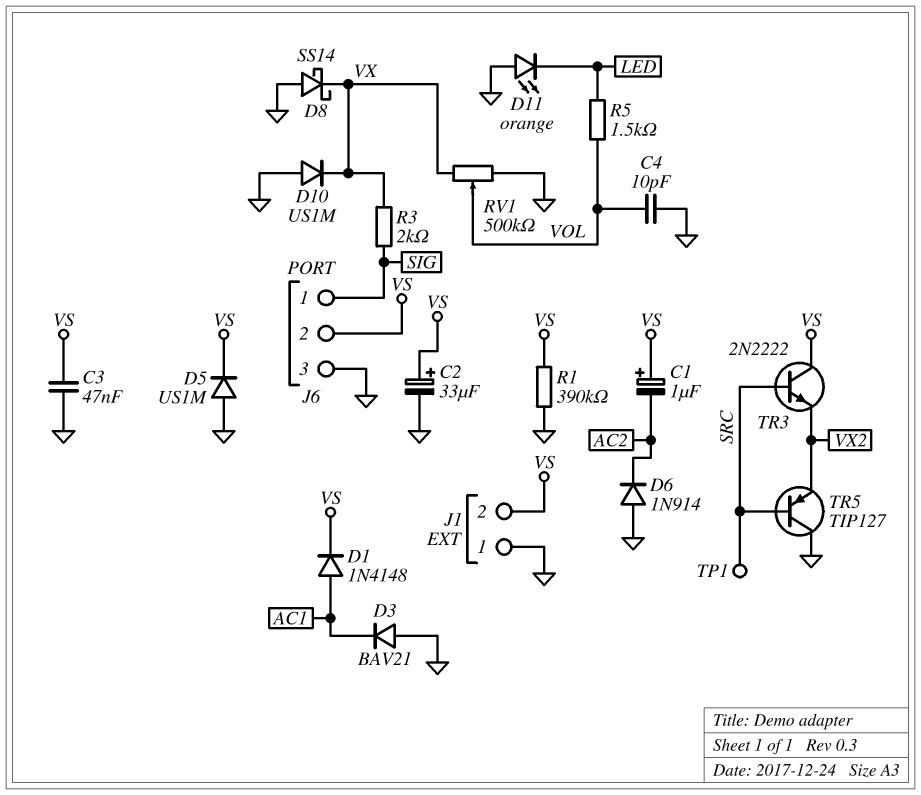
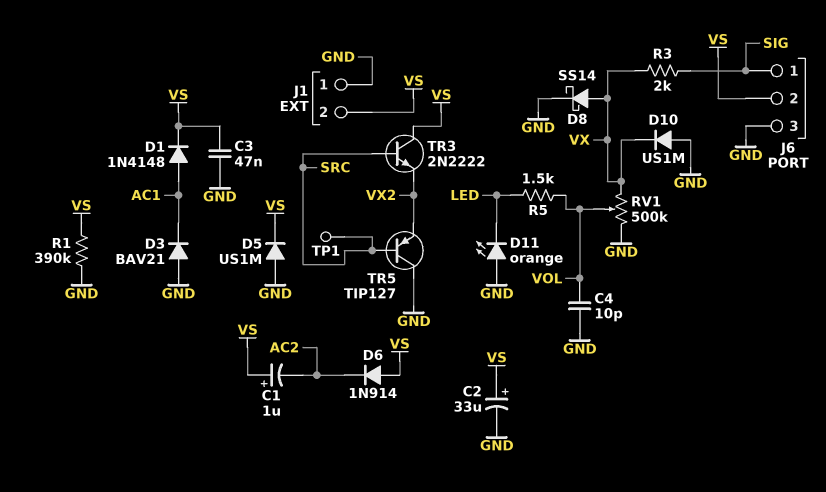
D6: diode 1N914 (A GND, K AC2) -> diode 1N914 (A VS, K AC2)
D8: schottky SS14 (A GND, K VX) -> schottky SS14 (A VX, K GND)

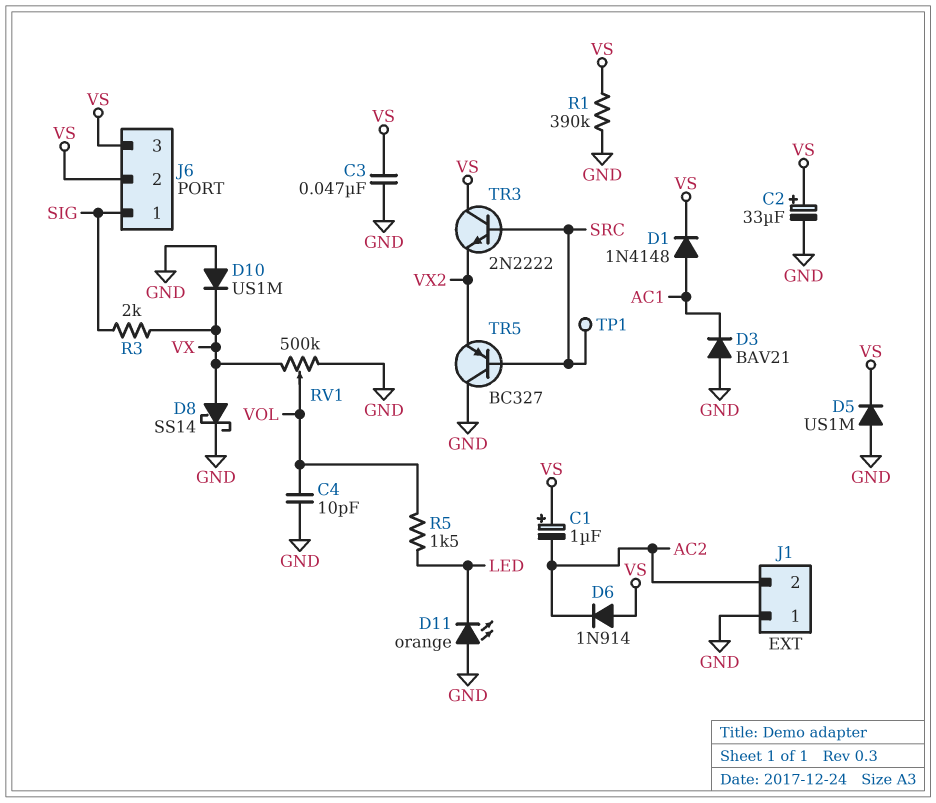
J1 pin 2: VS -> AC2
J6 pin 3: GND -> VS
TR5: PNP TIP127 (B SRC, C GND, E VX2) -> PNP BC327 (B SRC, C GND, E VX2)

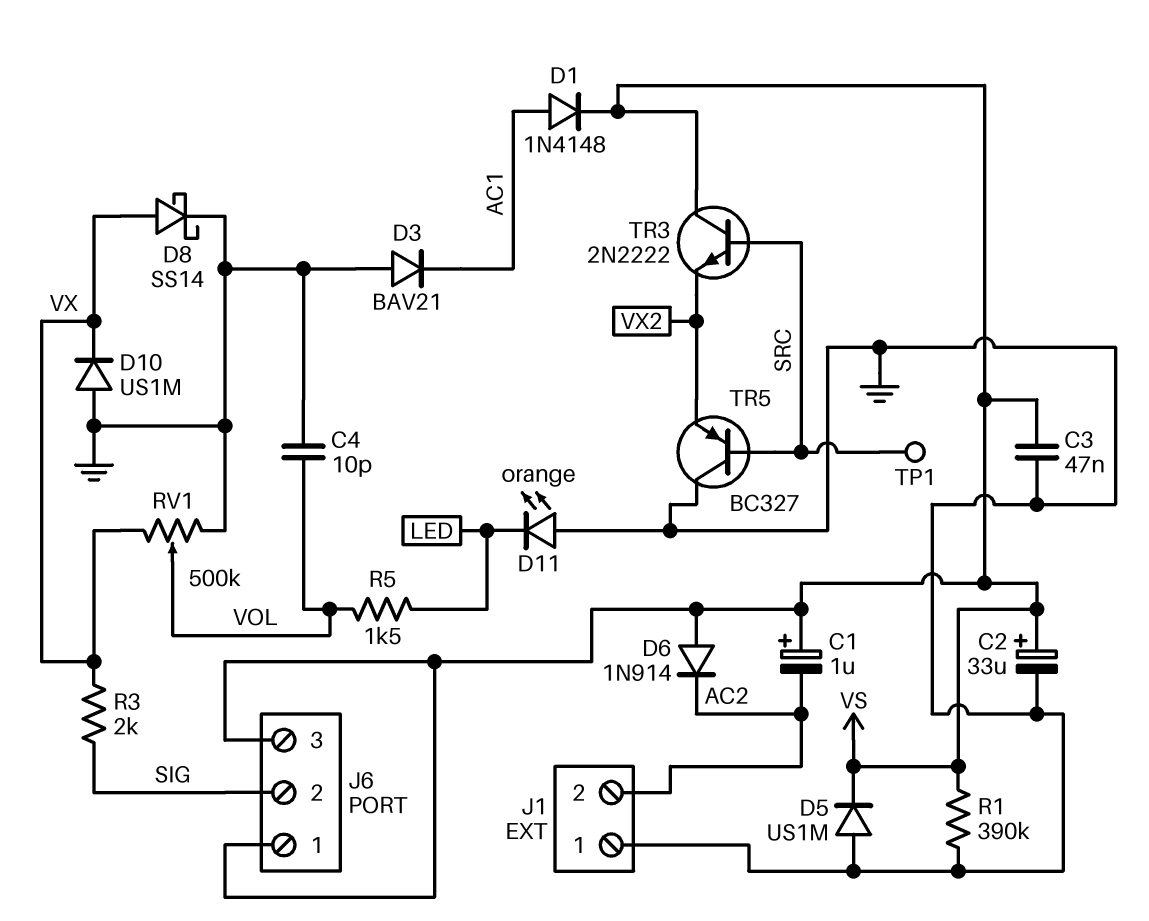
J6 pin 1: SIG -> VS
J6 pin 2: VS -> SIG

